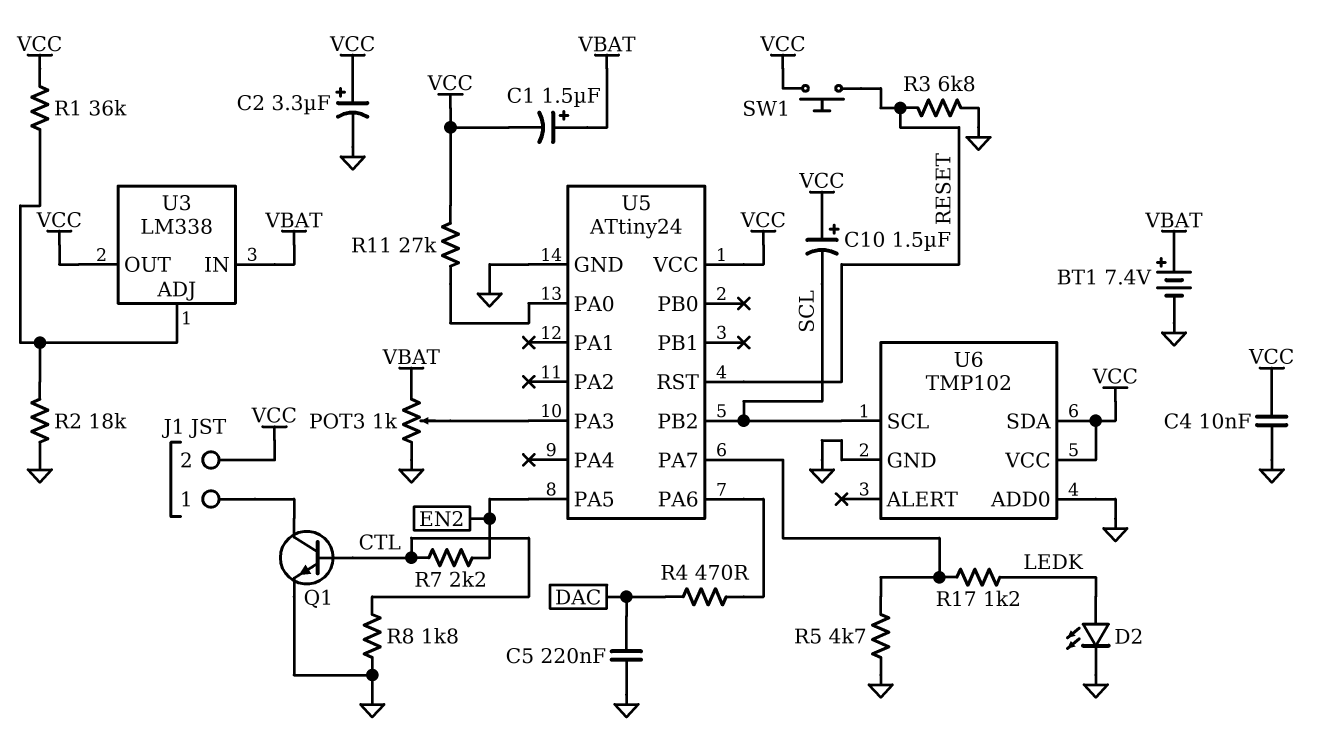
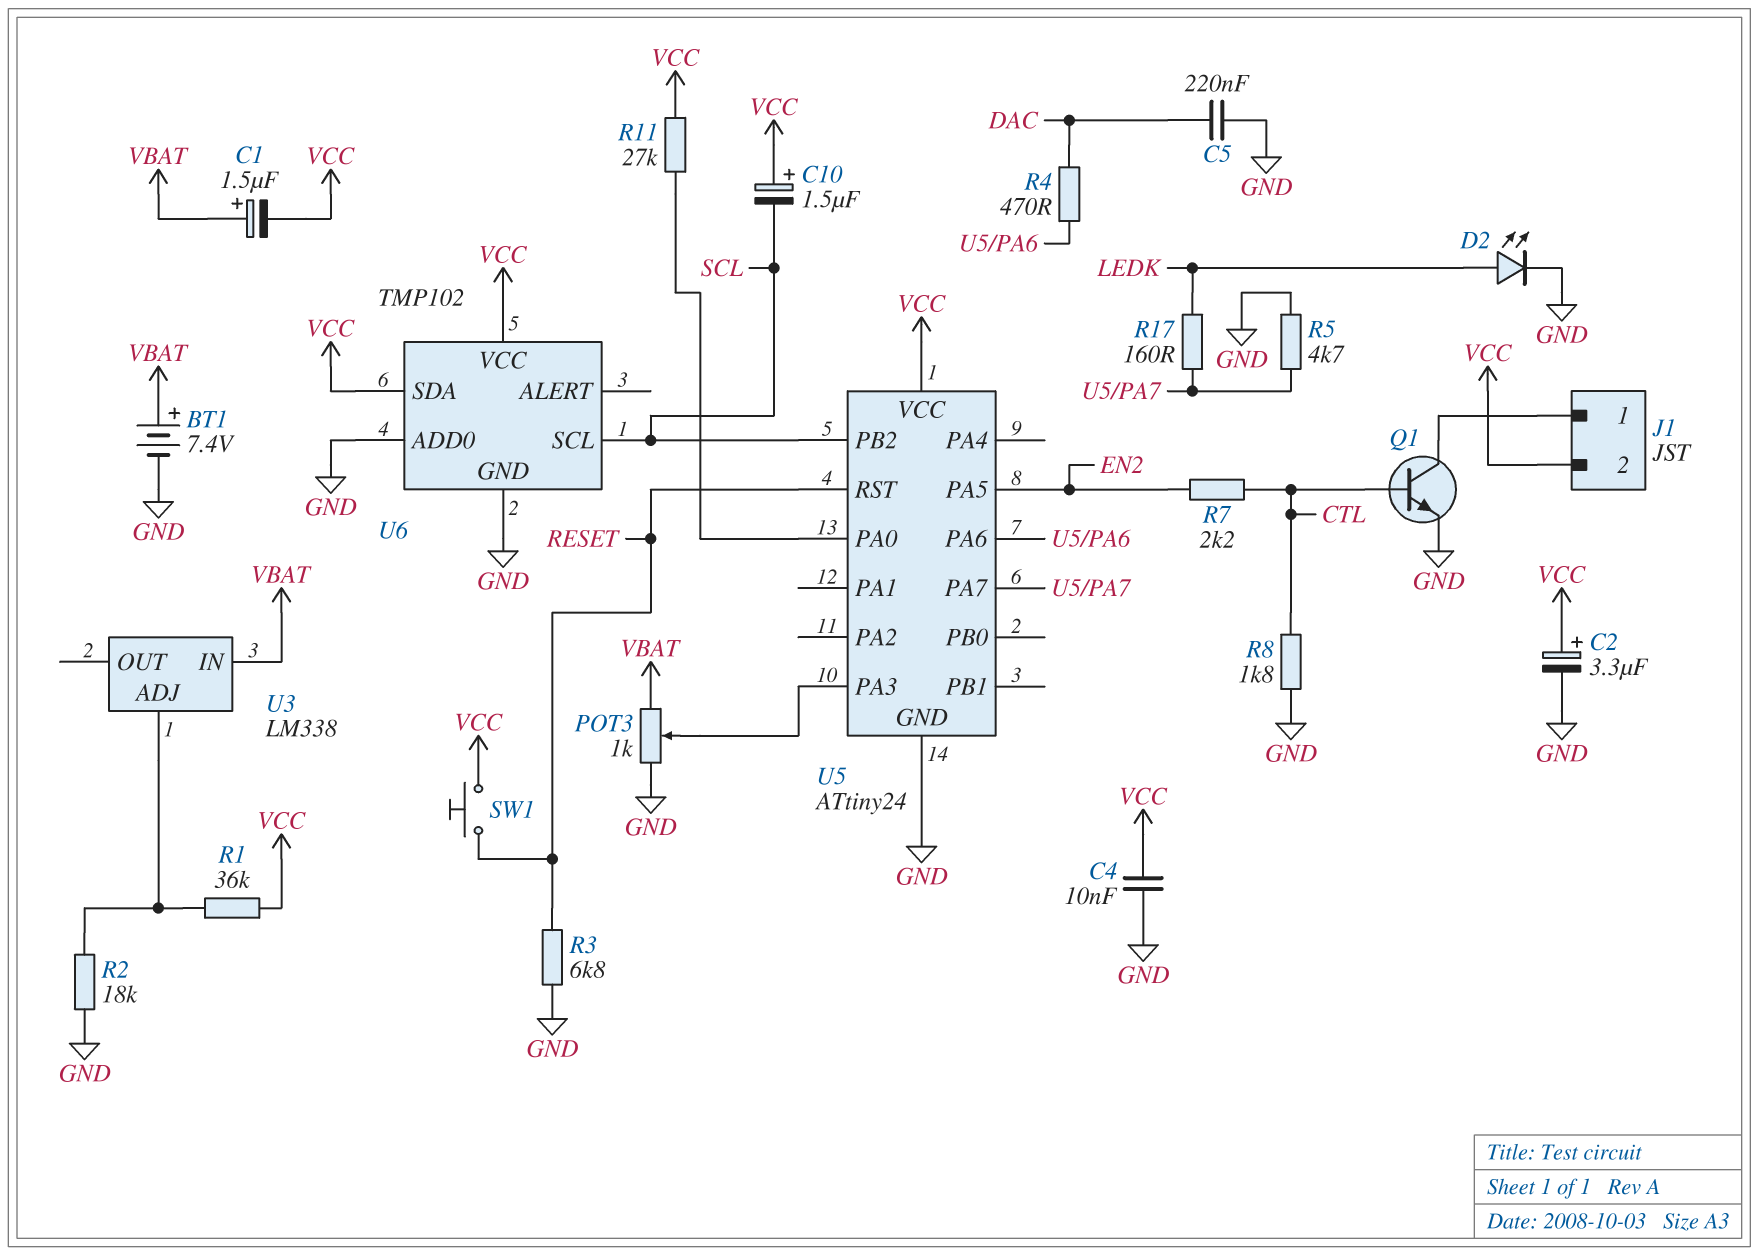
R17: 1.2k (LEDK, U5/PA7) -> 160 (LEDK, U5/PA7)
U3 pin OUT: VCC -> none

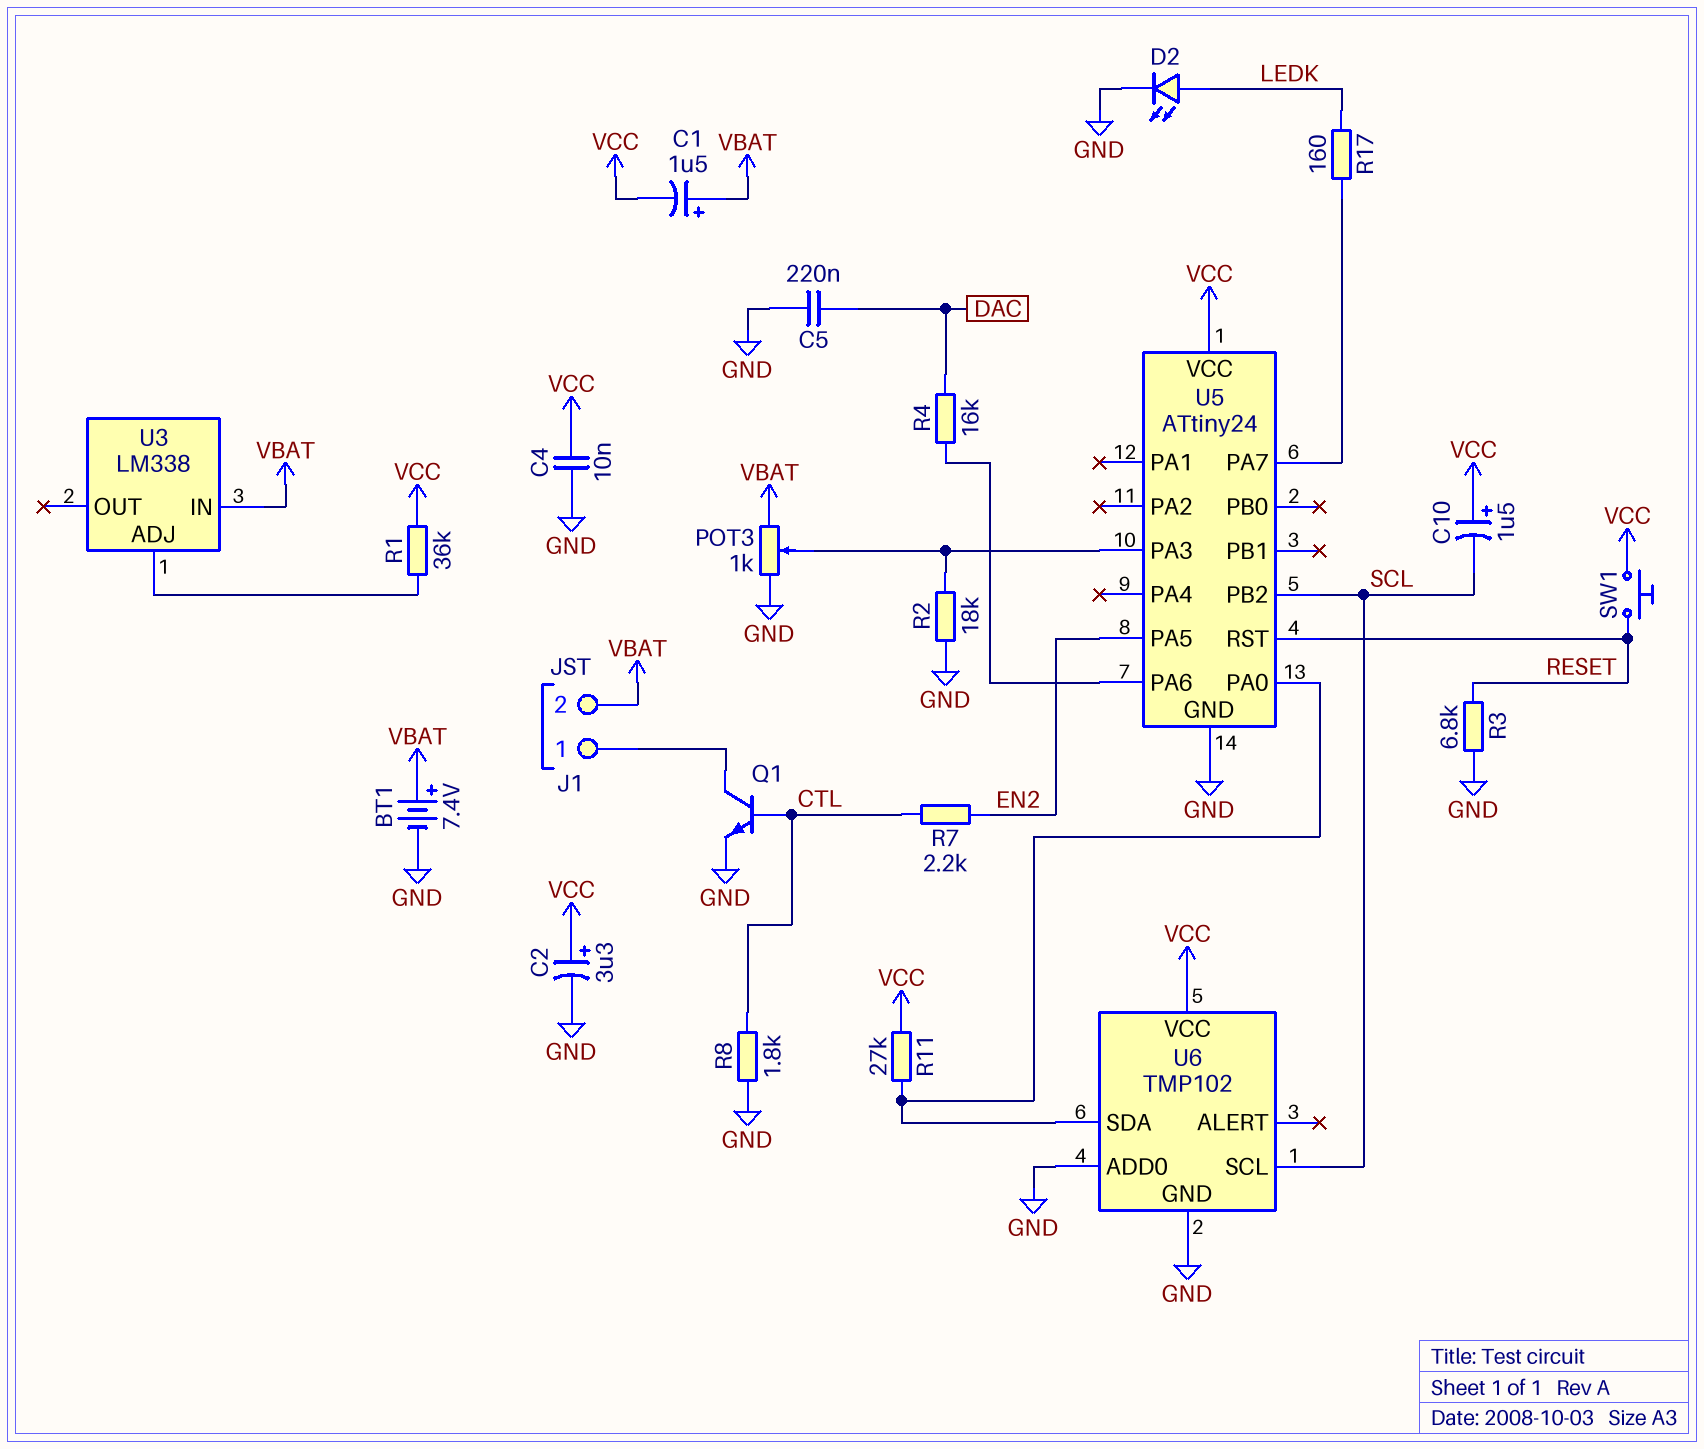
J1 pin 2: VCC -> VBAT
R2: 18k (GND, U3/ADJ) -> 18k (GND, U5/PA3)
R4: 470 (DAC, U5/PA6) -> 16k (DAC, U5/PA6)
R5: 4.7k (GND, U5/PA7) -> none
U6 pin SDA: VCC -> U5/PA0

